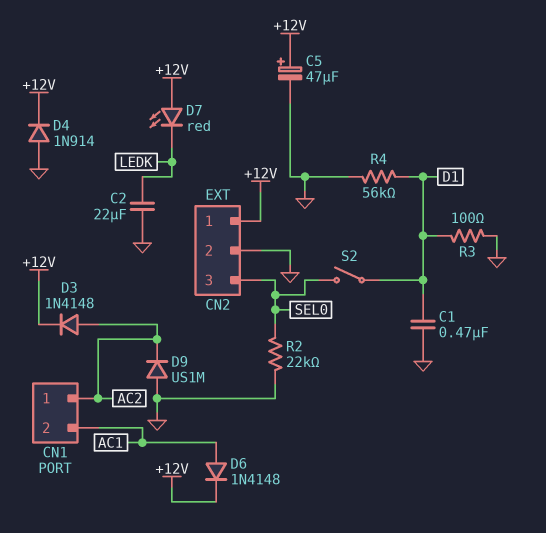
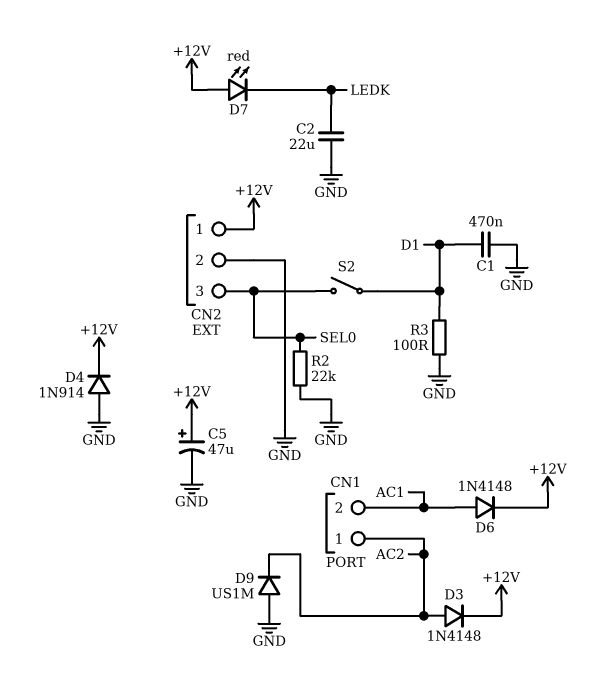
R4: 56k (D1, GND) -> none

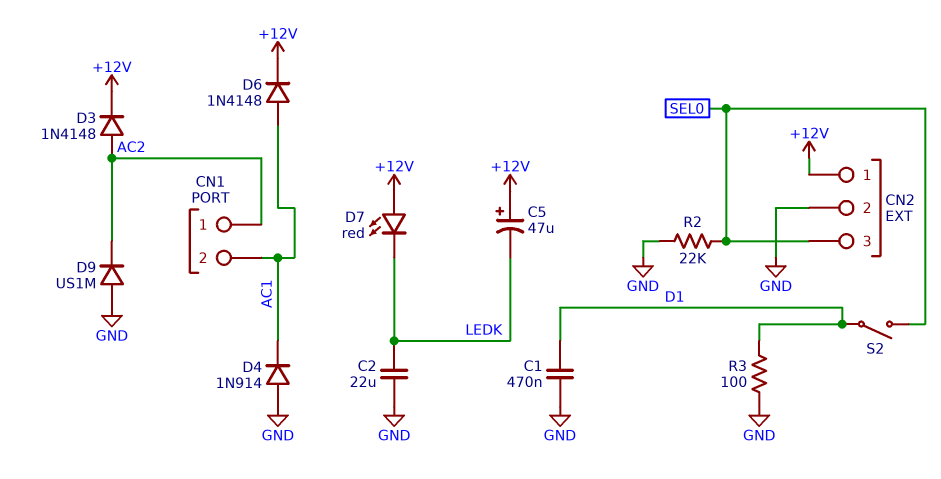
C5: 47uF (plus +12V, minus GND) -> 47uF (plus +12V, minus LEDK)
D4: diode 1N914 (A GND, K +12V) -> diode 1N914 (A GND, K AC1)

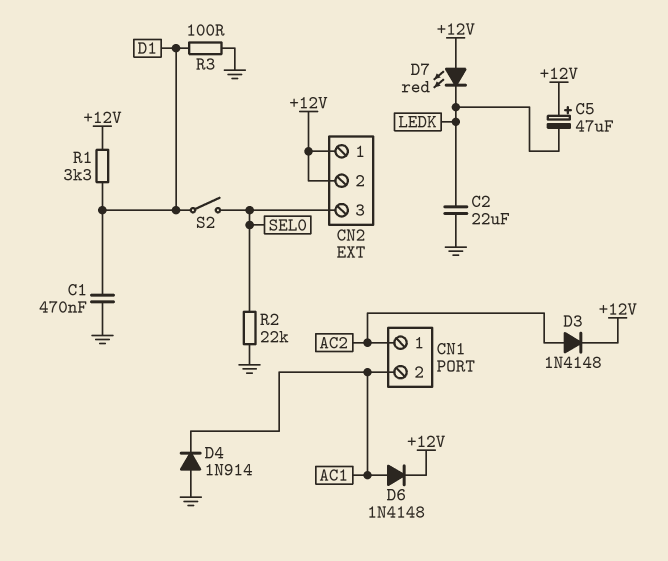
CN2 pin 2: GND -> +12V
D9: diode US1M (A GND, K AC2) -> none
R1: none -> 3.3k (+12V, D1)

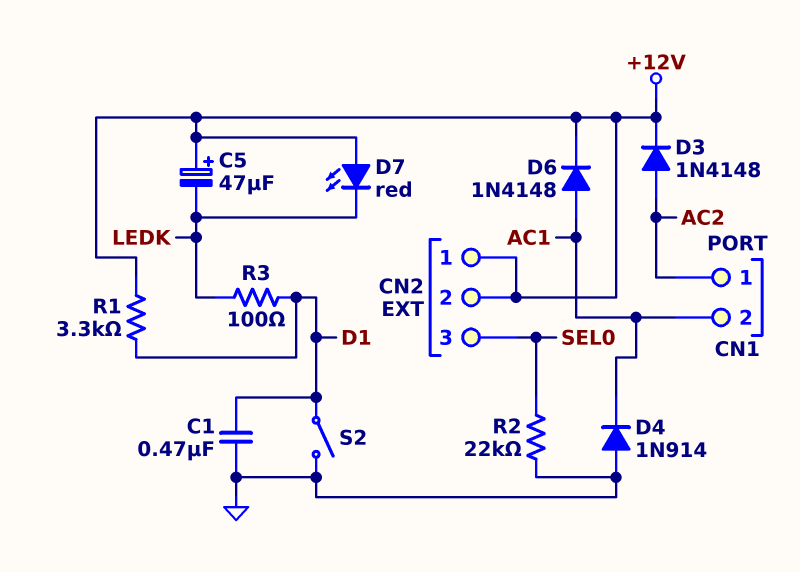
C2: 22uF (GND, LEDK) -> none
R3: 100 (D1, GND) -> 100 (D1, LEDK)
S2: switch (D1, SEL0) -> switch (D1, GND)

